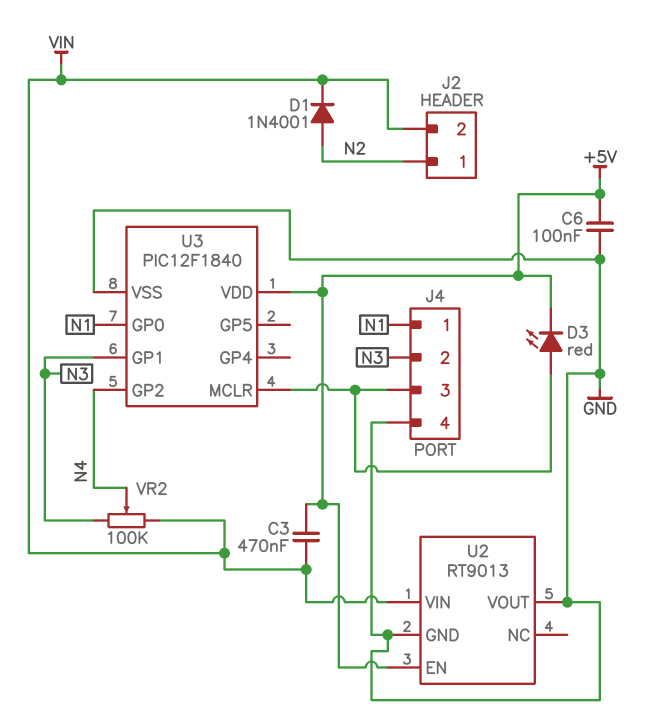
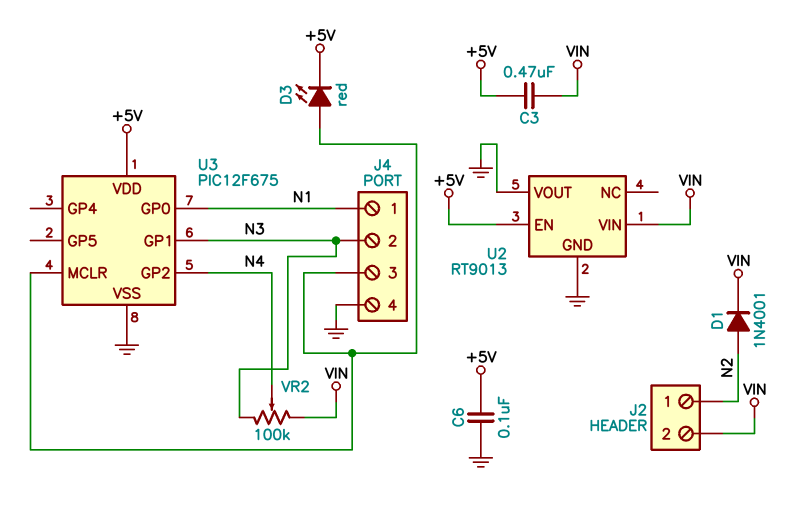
U3: PIC12F1840 -> PIC12F675

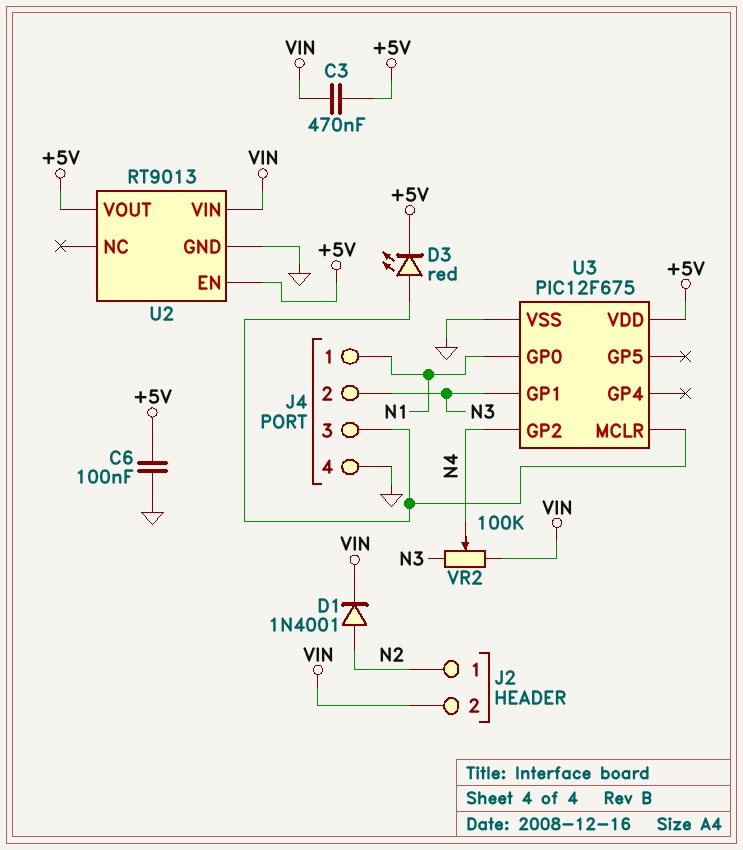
U2 pin VOUT: GND -> +5V

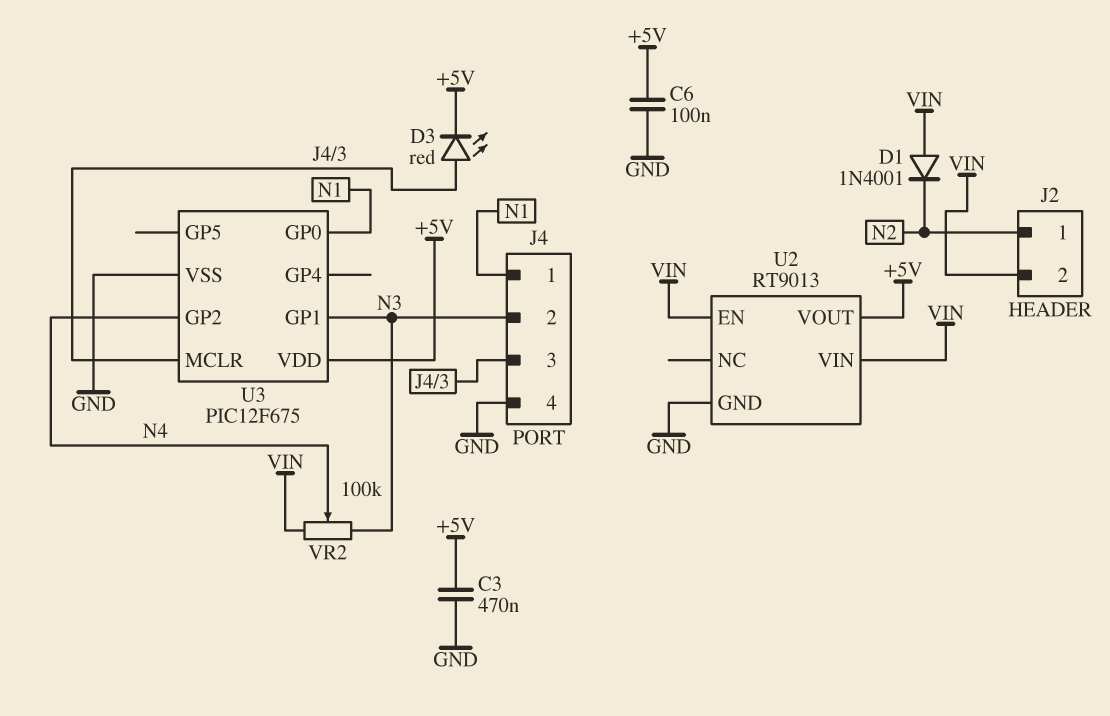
C3: 470nF (+5V, VIN) -> 470nF (+5V, GND)
D1: diode 1N4001 (A N2, K VIN) -> diode 1N4001 (A VIN, K N2)
U2 pin EN: +5V -> VIN

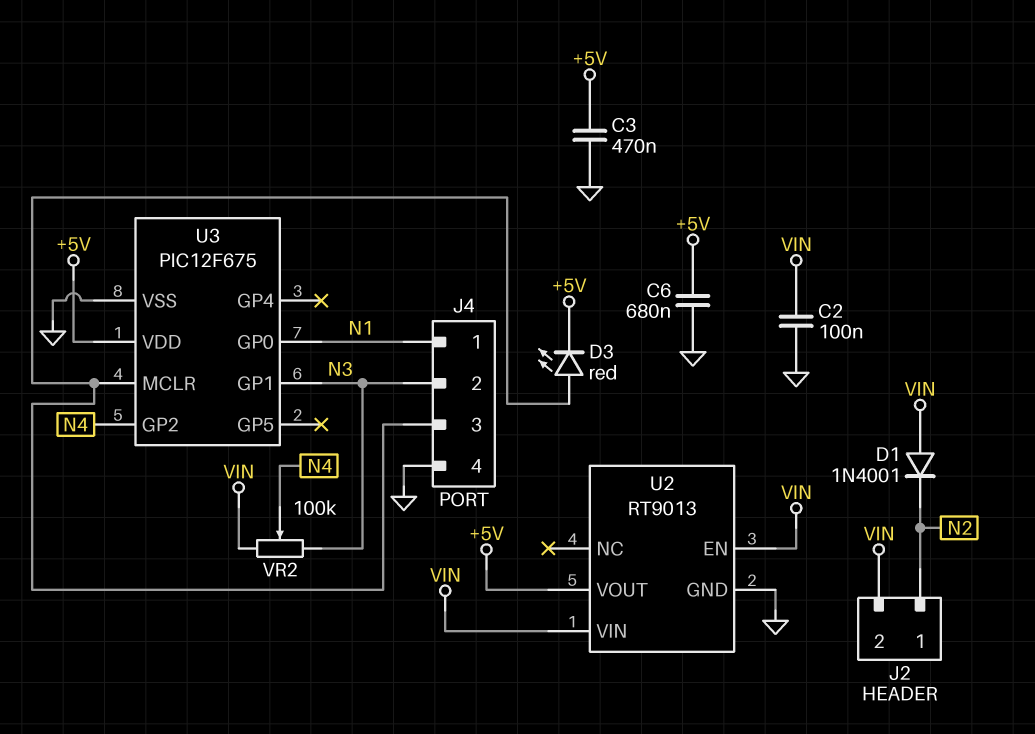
C2: none -> 100nF (GND, VIN)
C6: 100nF (+5V, GND) -> 680nF (+5V, GND)

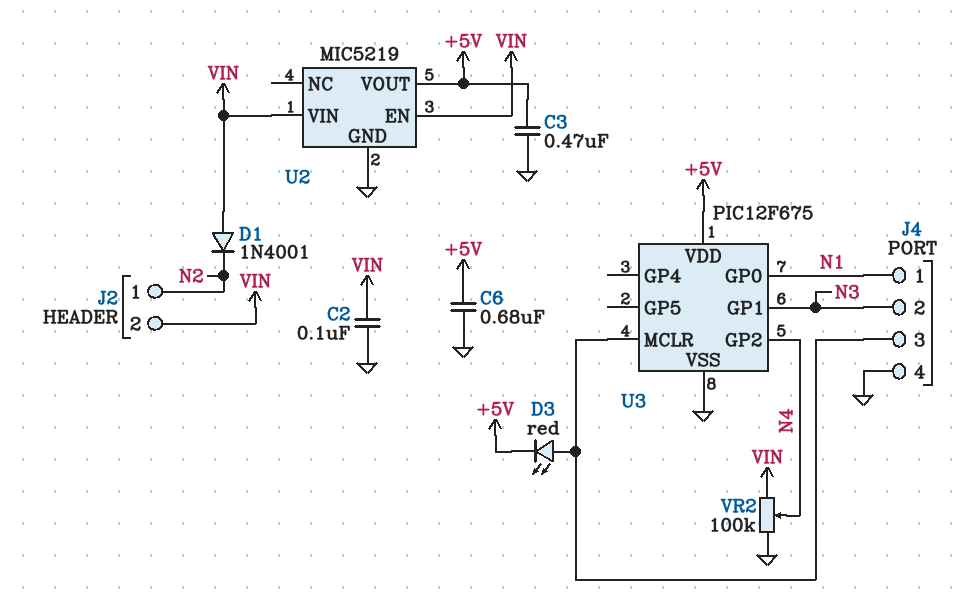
U2: RT9013 -> MIC5219
VR2: 100k (N3, VIN, wiper N4) -> 100k (GND, VIN, wiper N4)

